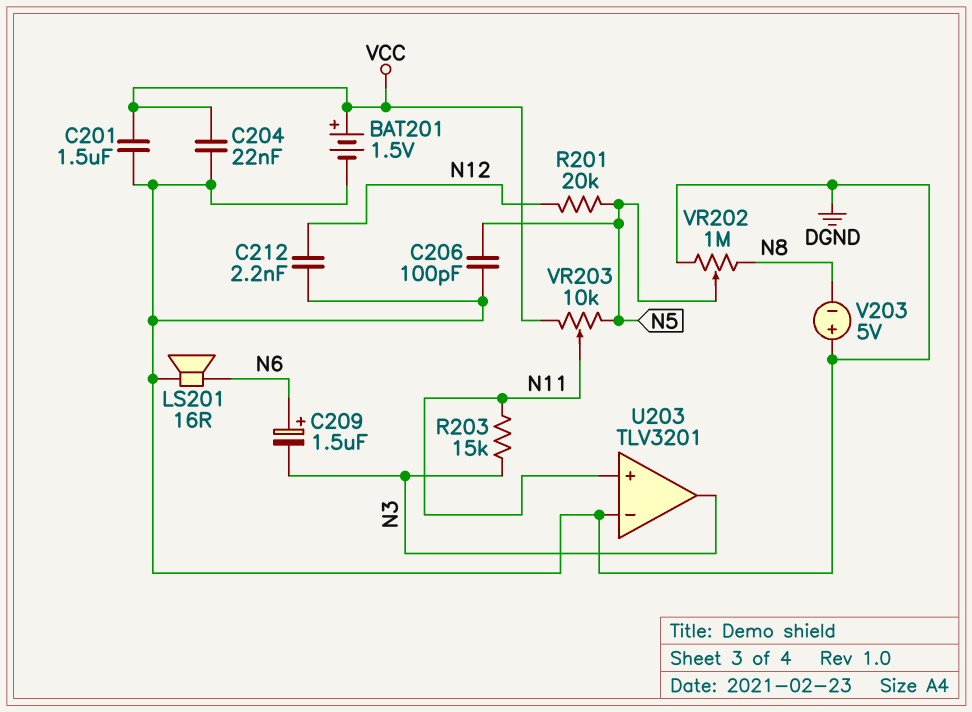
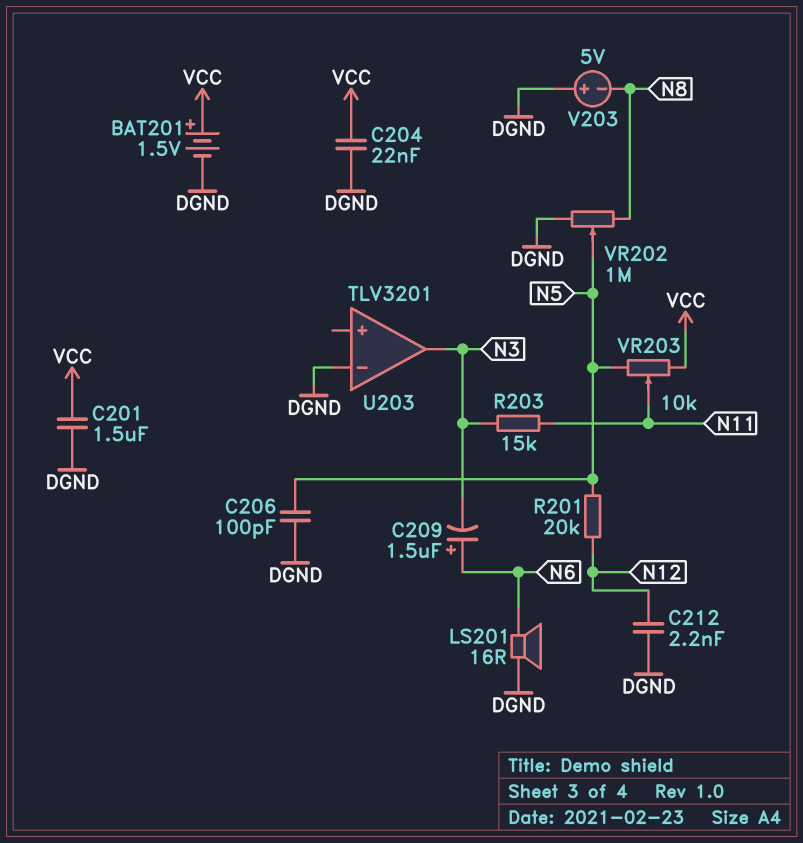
U203 pin in+: N11 -> none

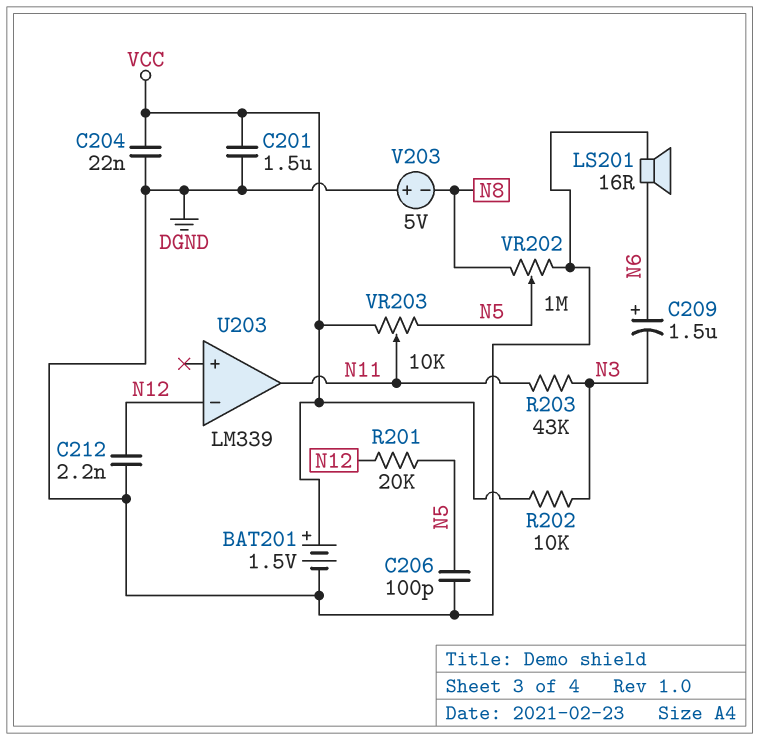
R202: none -> 10k (N3, VCC)
R203: 15k (N3, N11) -> 43k (N3, N11)
U203: TLV3201 -> LM339
U203 pin in-: DGND -> N12
U203 pin out: N3 -> N11

